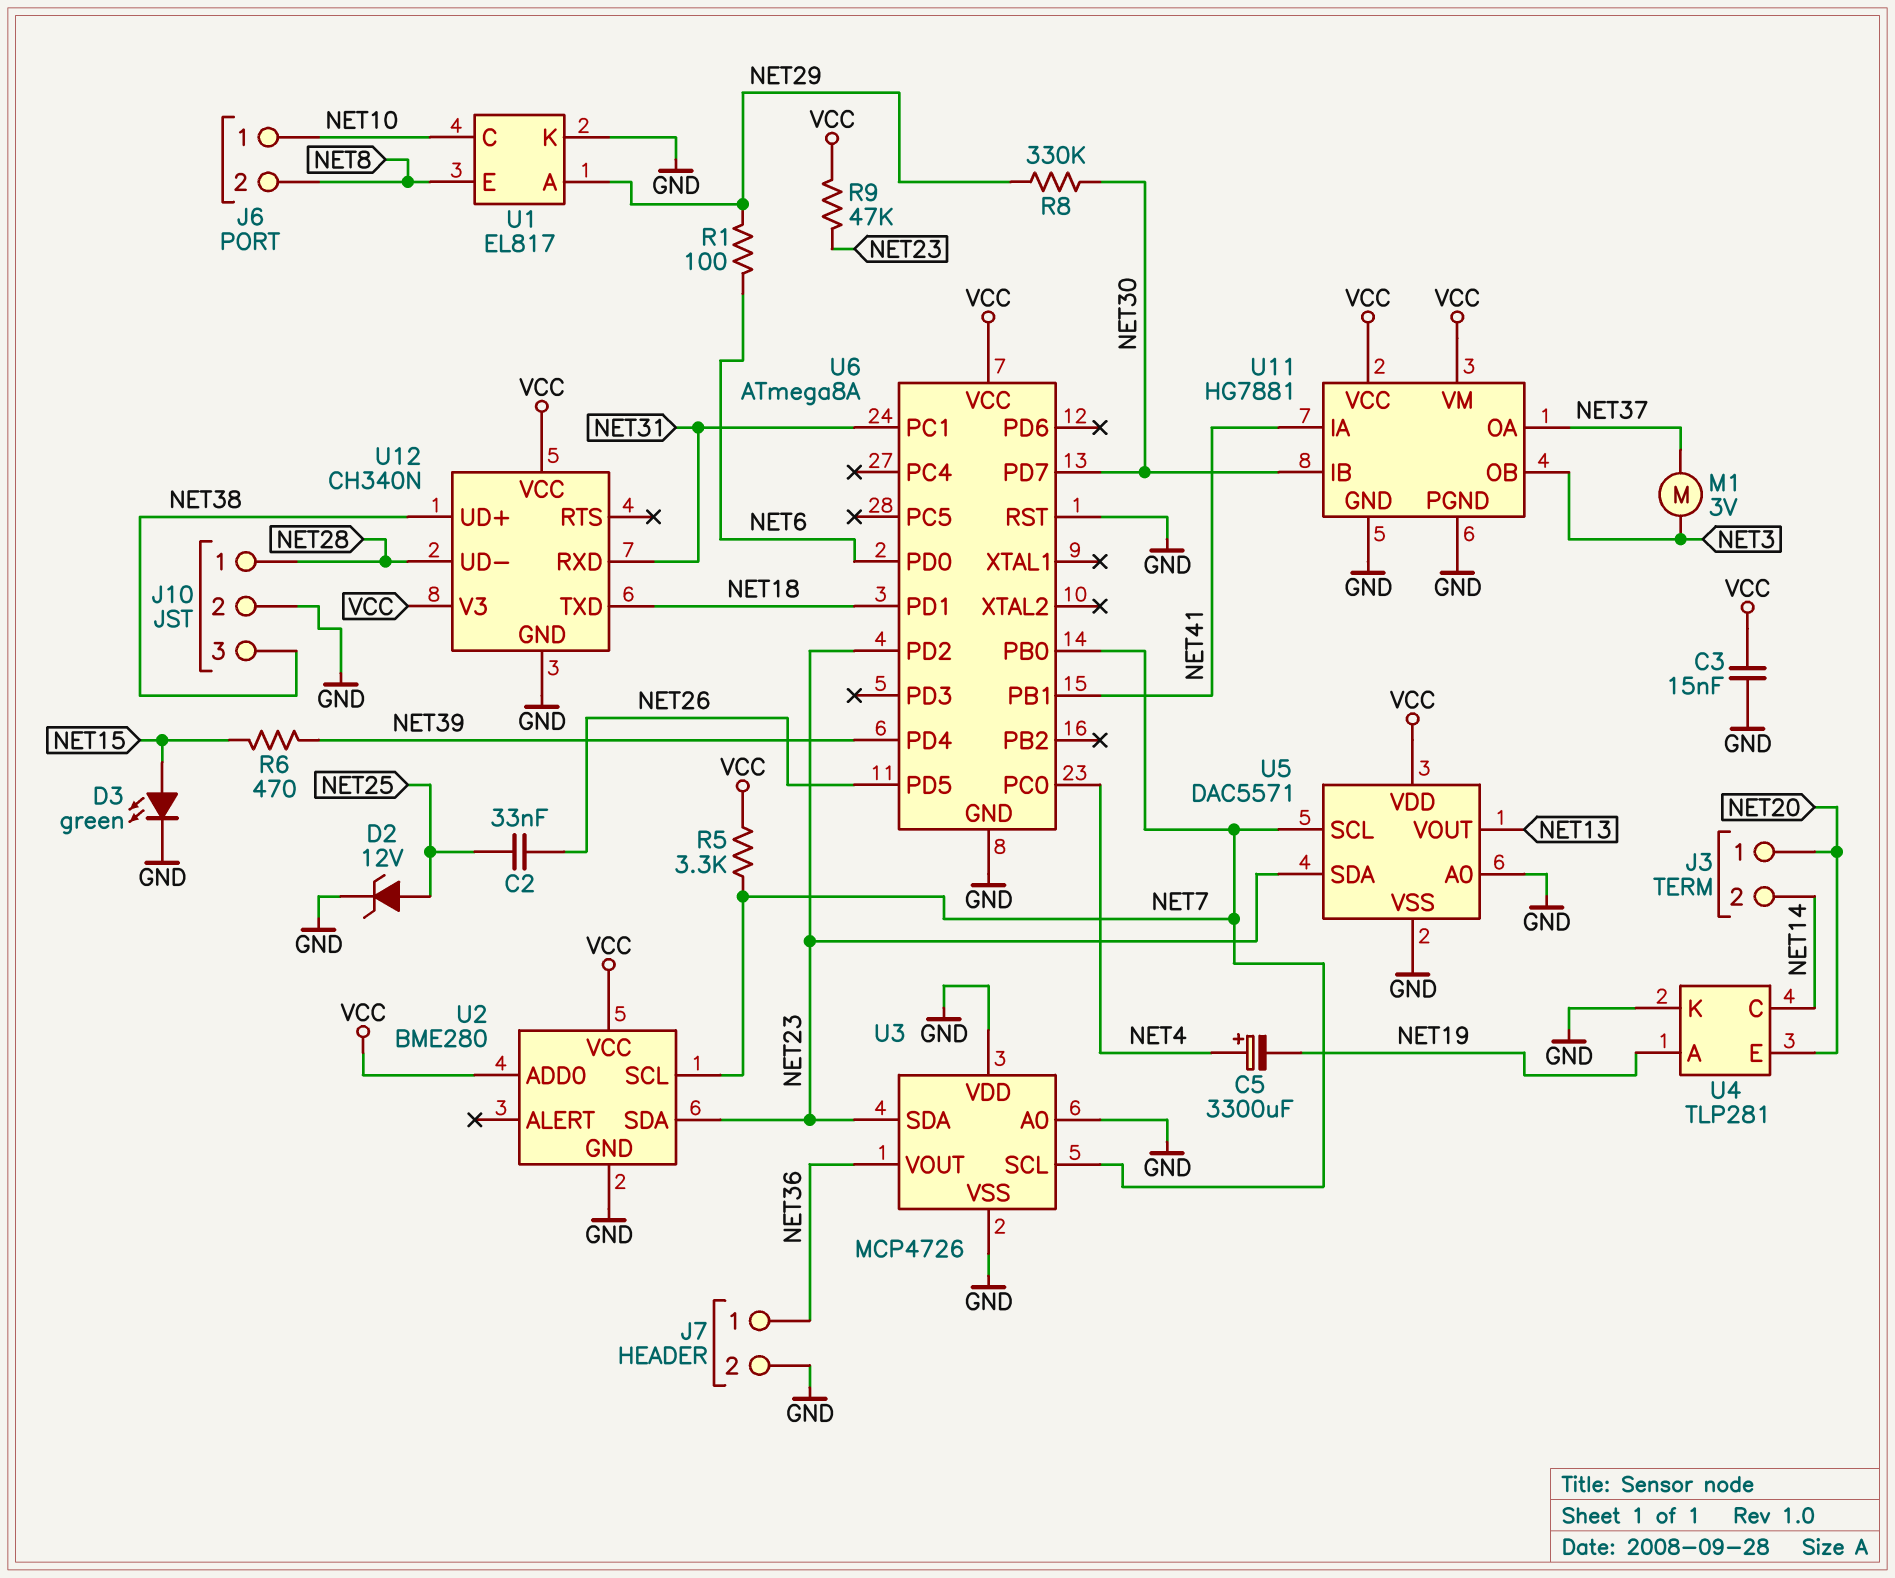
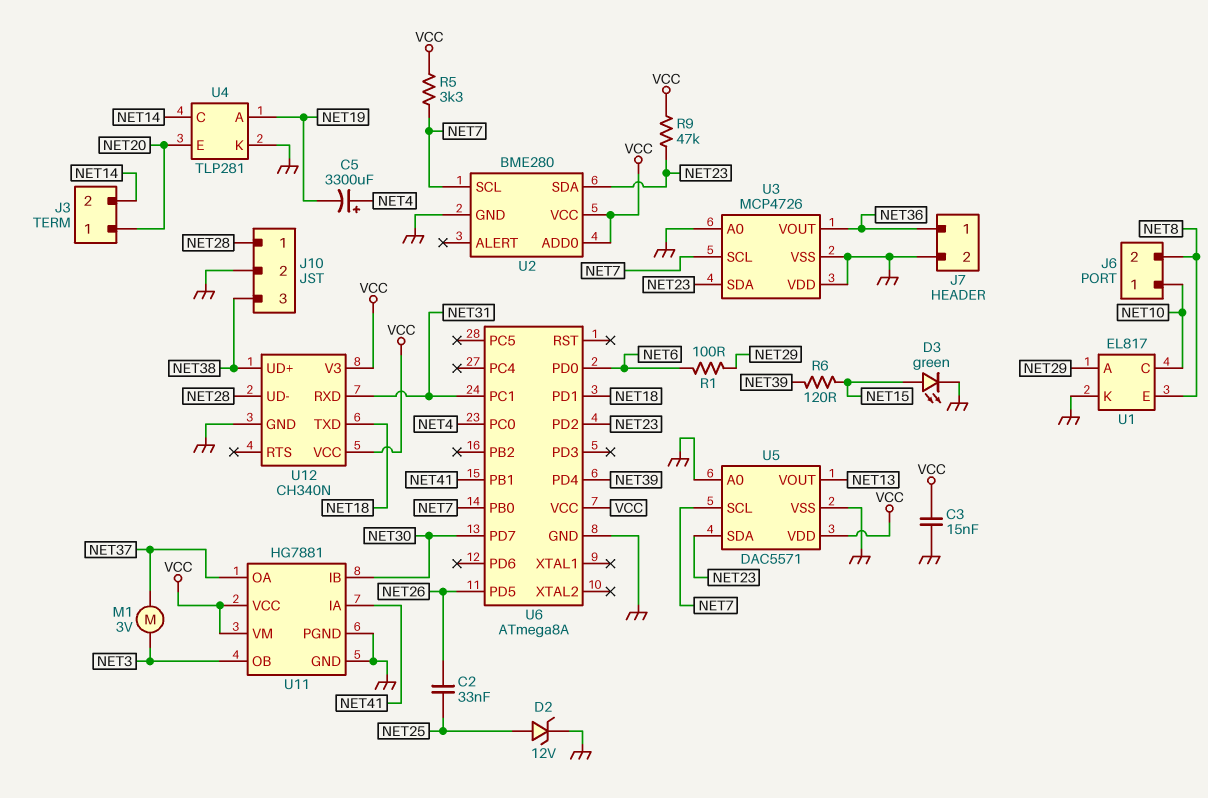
R6: 470 (NET15, NET39) -> 120 (NET15, NET39)
R8: 330k (NET29, NET30) -> none
U6 pin RST: GND -> none

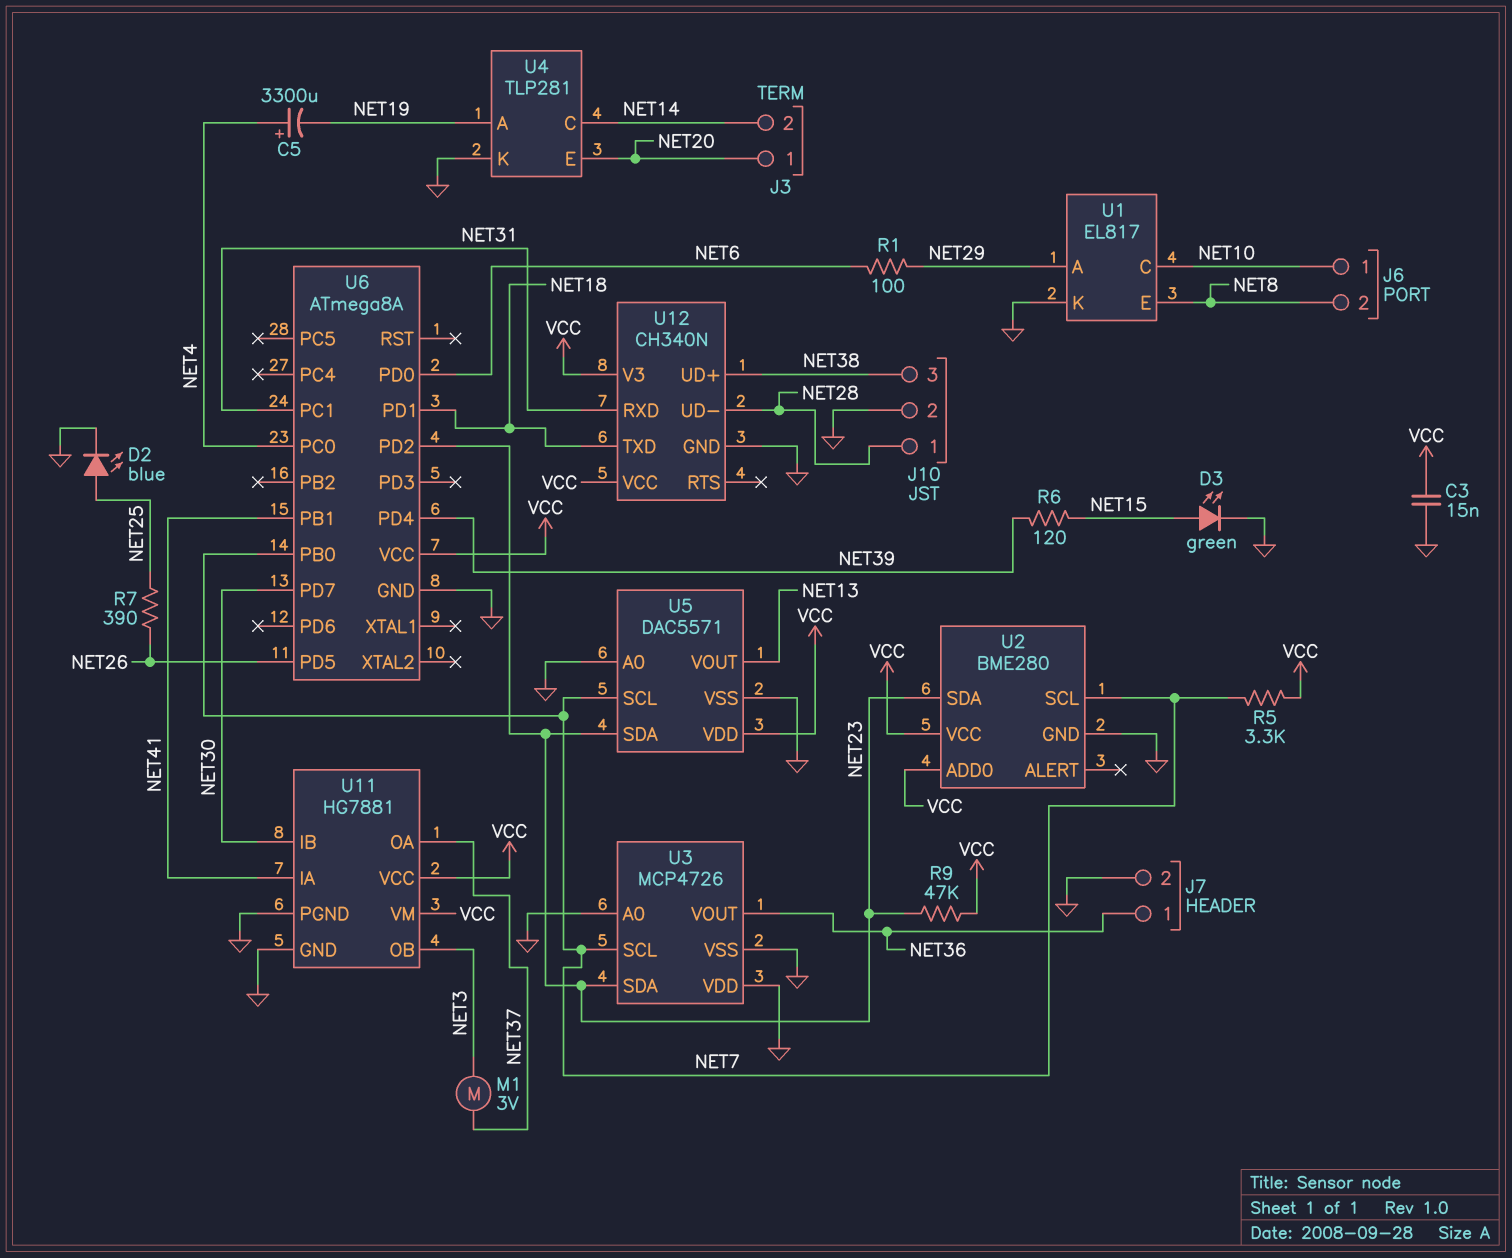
C2: 33nF (NET25, NET26) -> none
D2: zener 12V (A NET25, K GND) -> LED blue (A NET25, K GND)
R7: none -> 390 (NET25, NET26)

